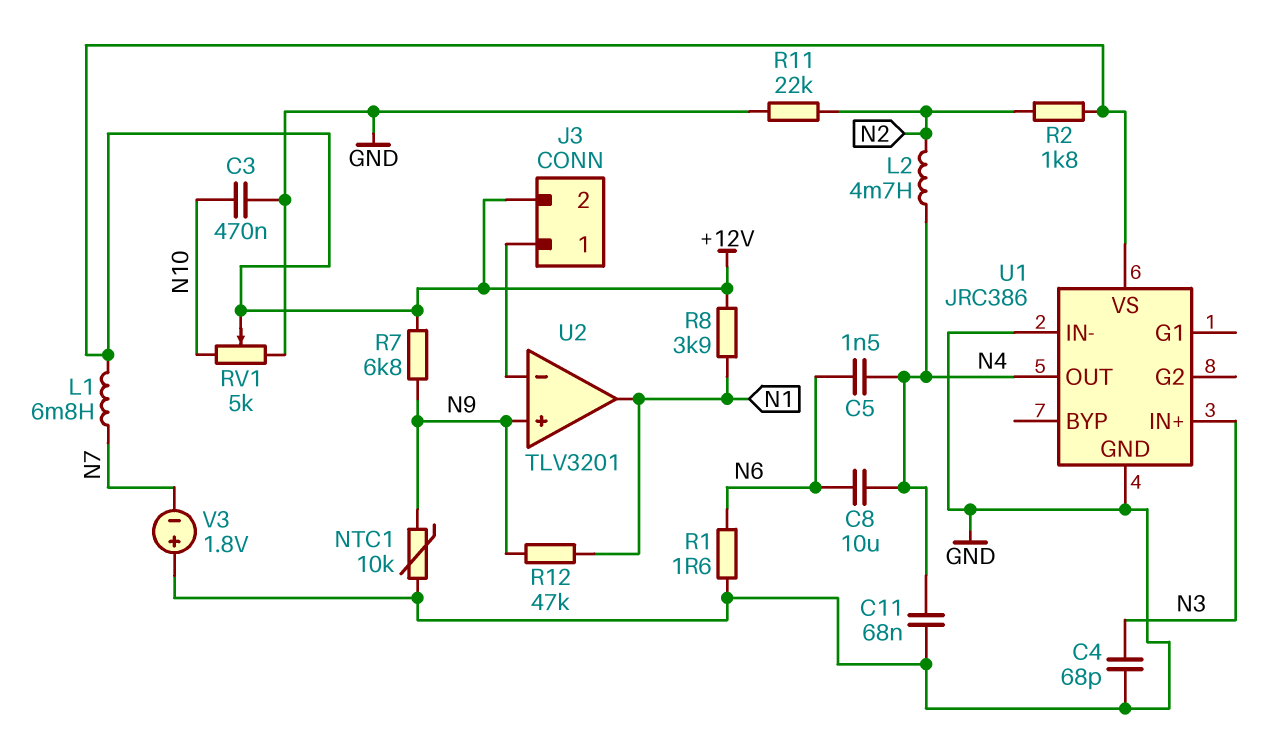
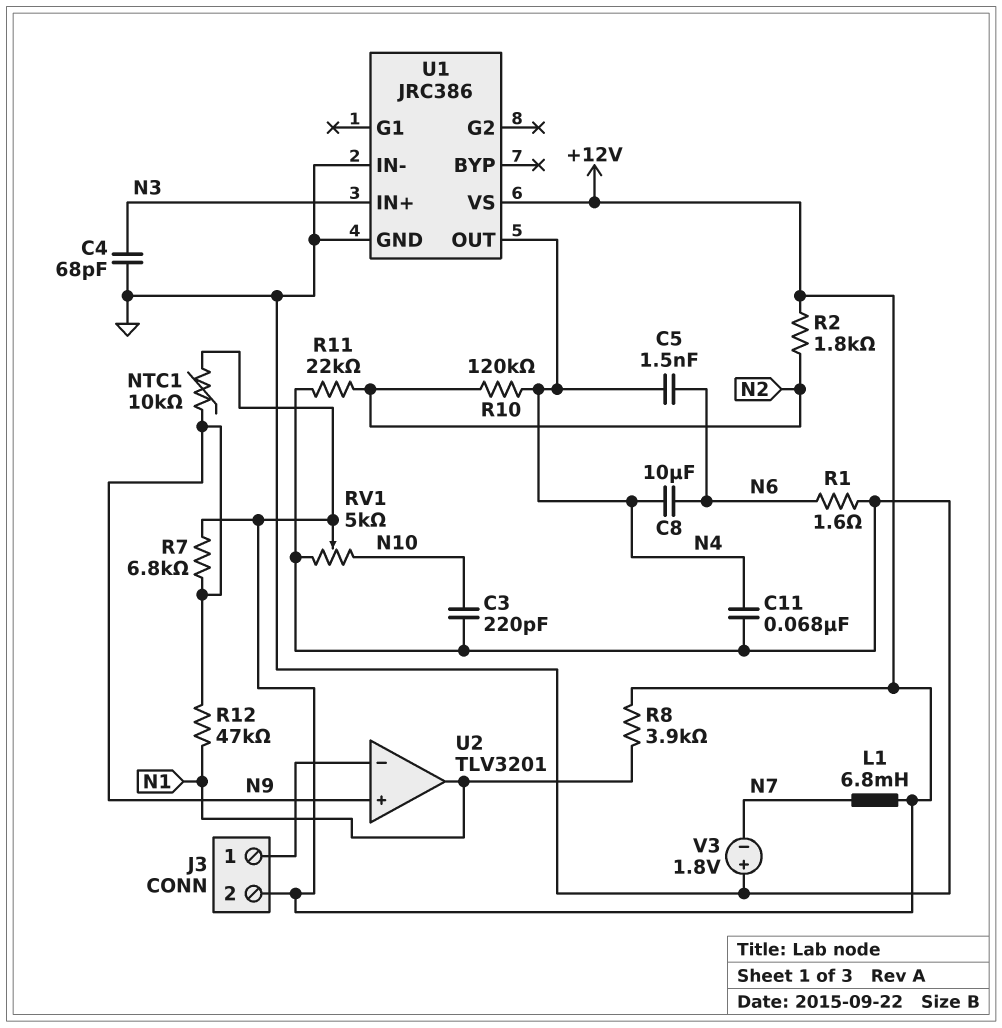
C3: 470nF (GND, N10) -> 220pF (GND, N10)
L2: 4.7mH (N2, N4) -> none
NTC1: 10k (GND, N9) -> 10k (+12V, N9)
R10: none -> 120k (N2, N4)

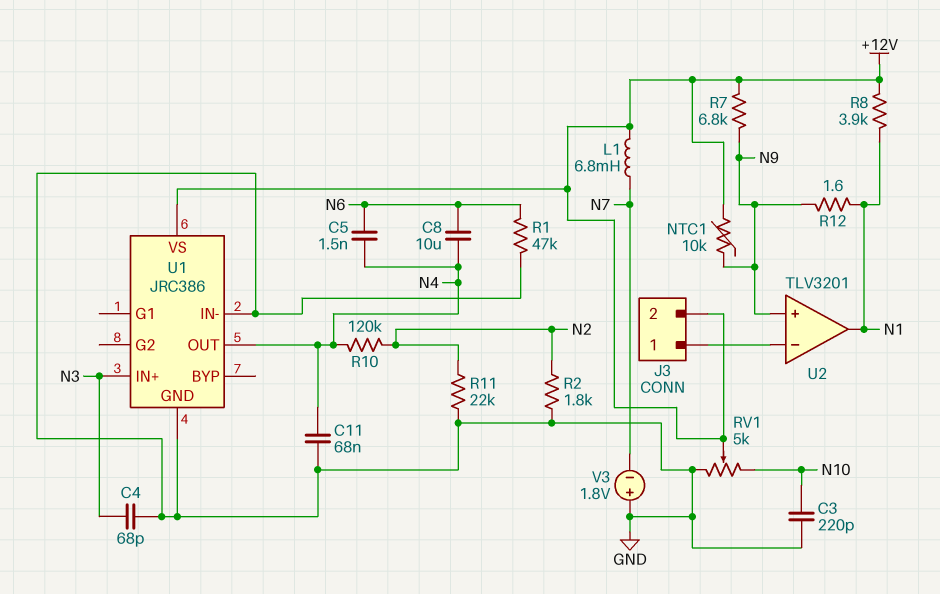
R1: 1.6 (GND, N6) -> 47k (GND, N6)
R2: 1.8k (+12V, N2) -> 1.8k (GND, N2)
R12: 47k (N1, N9) -> 1.6 (N1, N9)

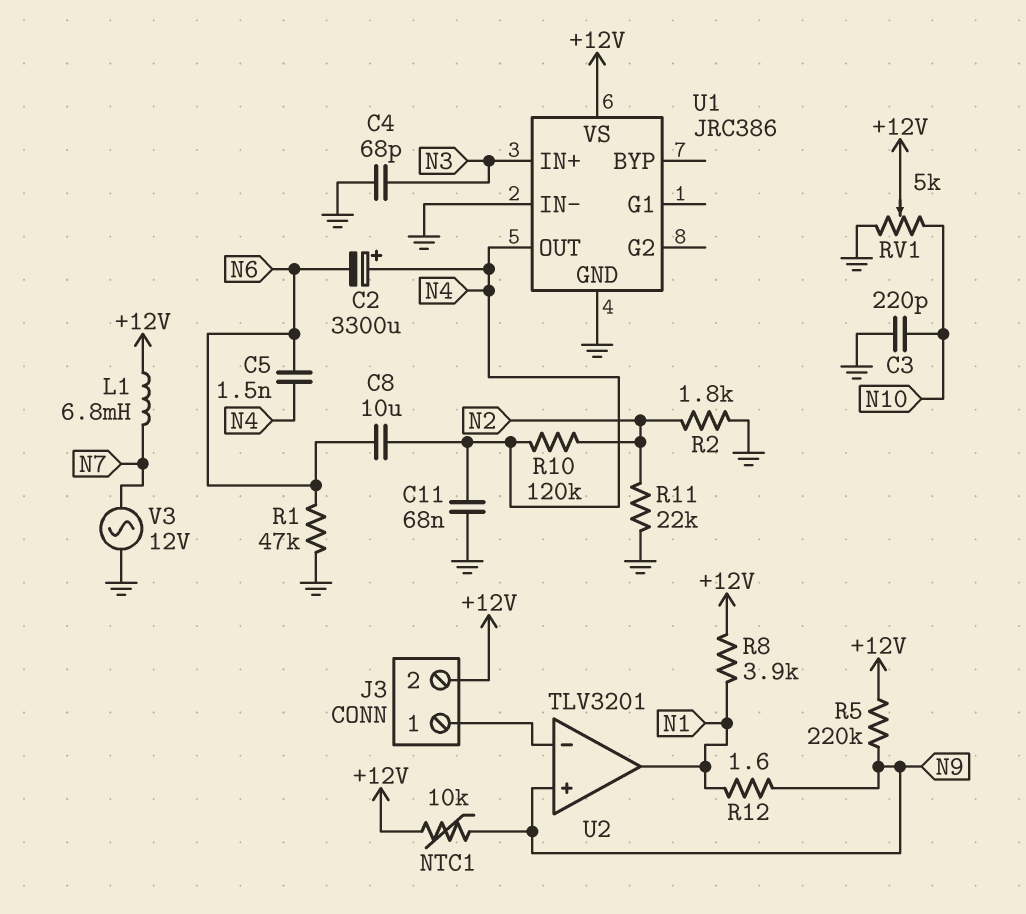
C2: none -> 3300uF (plus N4, minus N6)
R5: none -> 220k (+12V, N9)
R7: 6.8k (+12V, N9) -> none
V3: 1.8V (plus GND, minus N7) -> AC 12V (GND, N7)

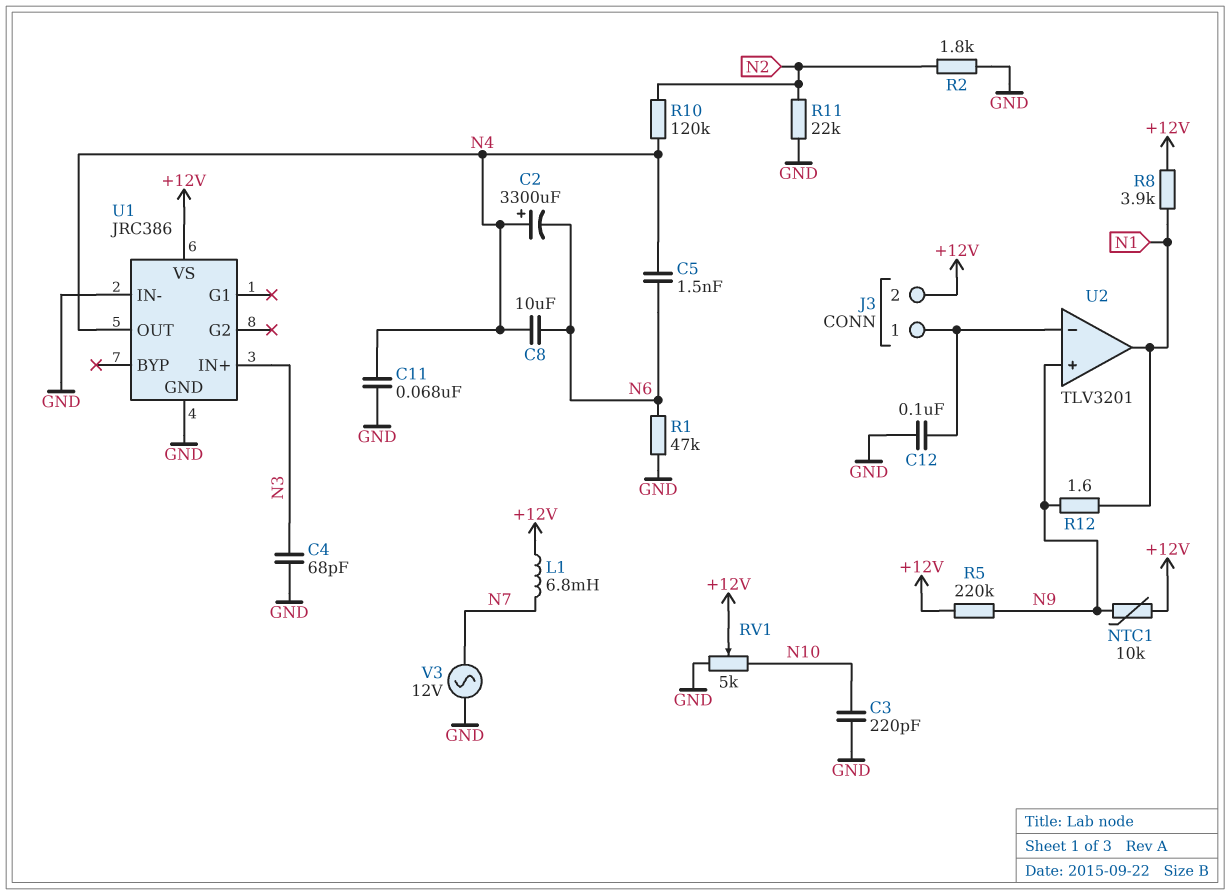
C12: none -> 100nF (GND, J3/1)

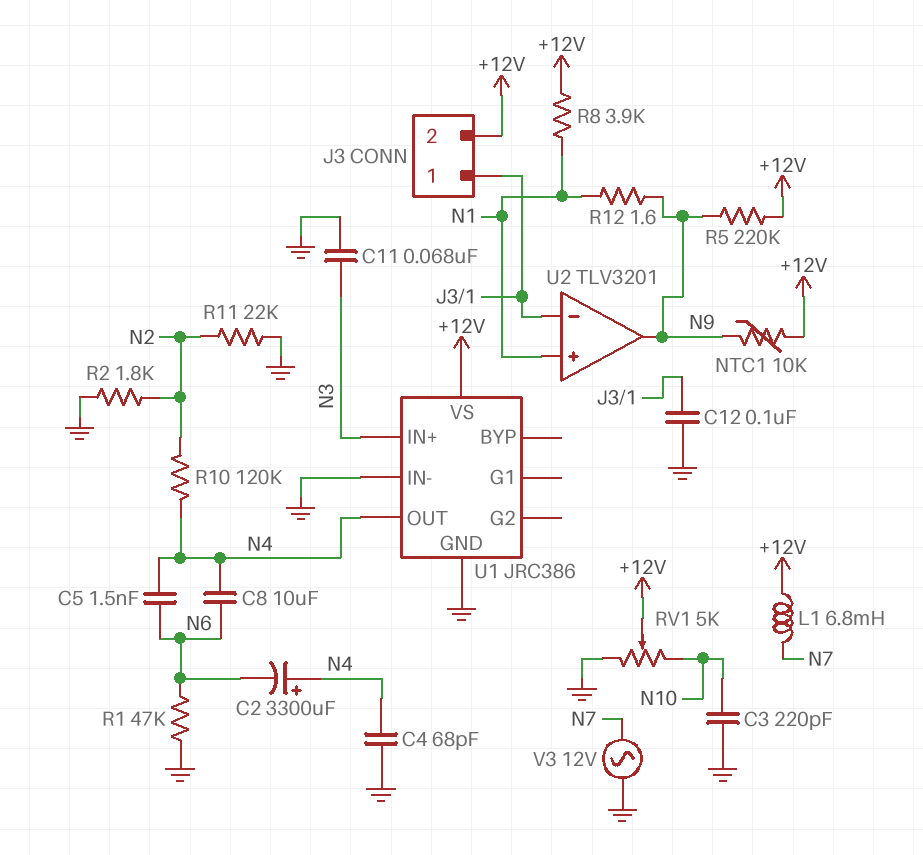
C4: 68pF (GND, N3) -> 68pF (GND, N4)
C11: 68nF (GND, N4) -> 68nF (GND, N3)
U2 pin in+: N9 -> N1
U2 pin out: N1 -> N9

